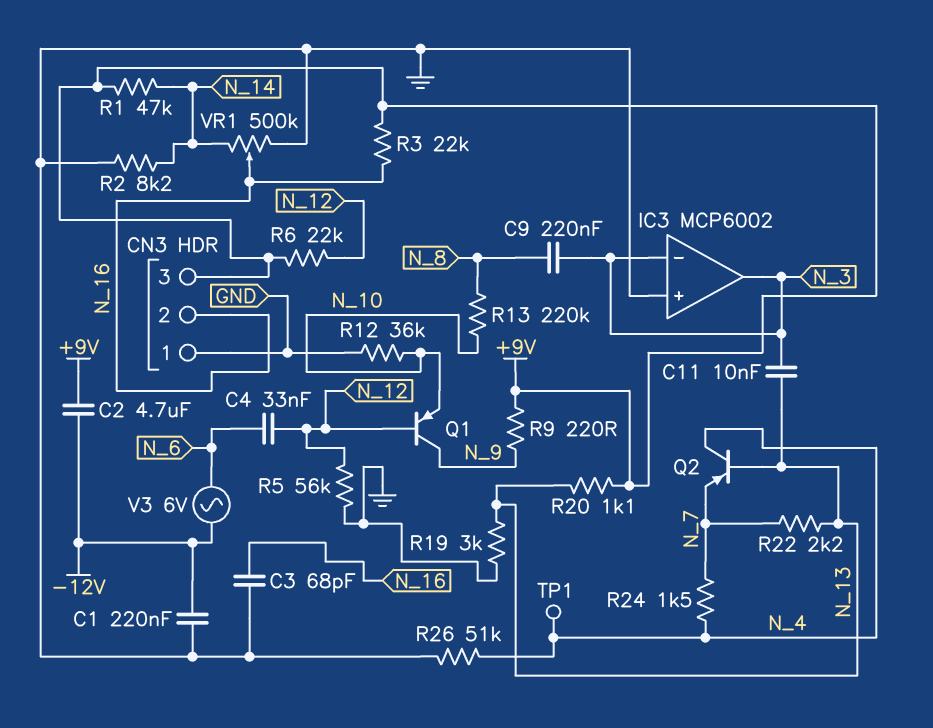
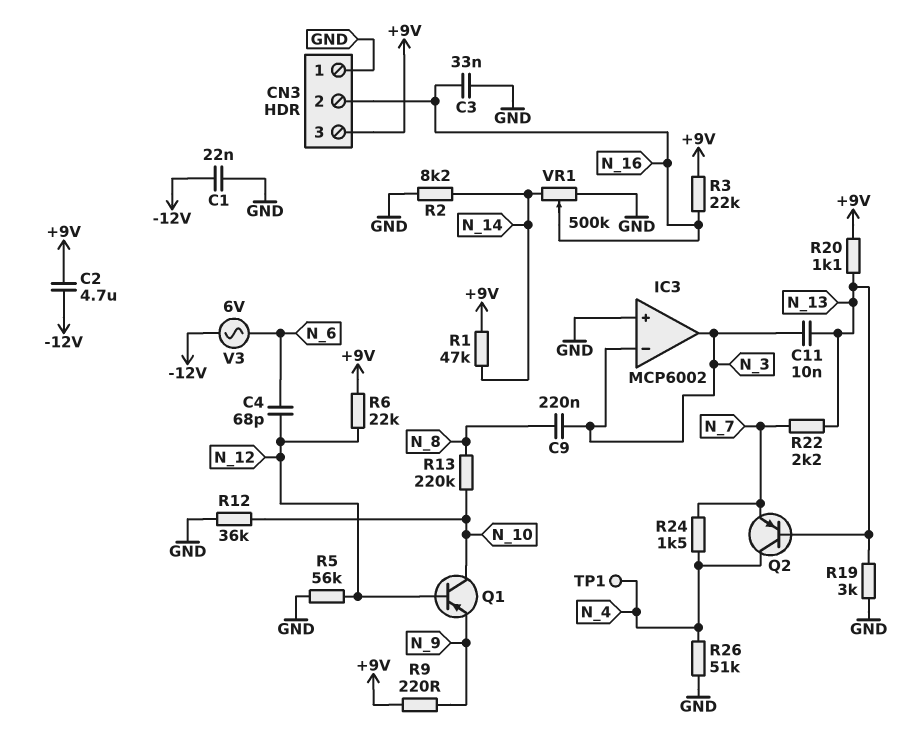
C1: 220nF (-12V, GND) -> 22nF (-12V, GND)
C3: 68pF (GND, N_16) -> 33nF (GND, N_16)
C4: 33nF (N_6, N_12) -> 68pF (N_6, N_12)
Q1: PNP (B N_12, C N_9, E N_10) -> PNP (B N_12, C N_10, E N_9)

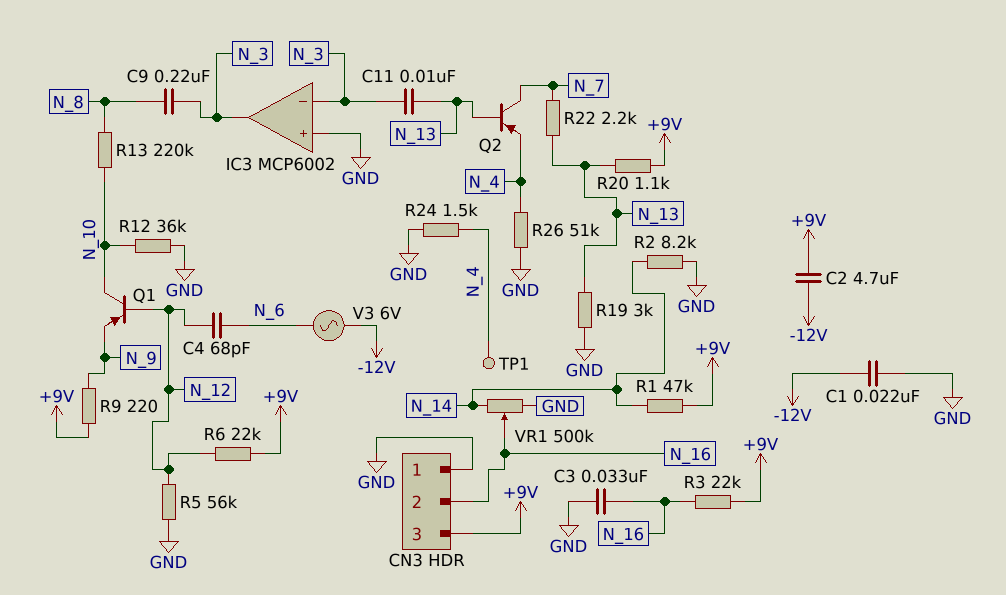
Q2: PNP (B N_13, C N_4, E N_7) -> PNP (B N_13, C N_7, E N_4)
R24: 1.5k (N_4, N_7) -> 1.5k (GND, N_4)

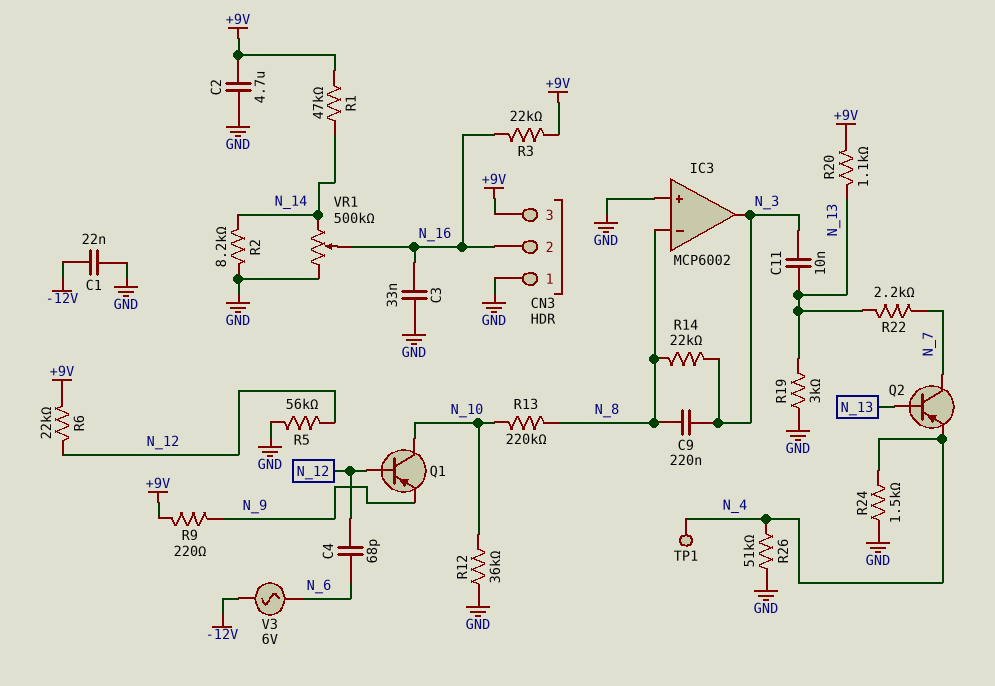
C2: 4.7uF (+9V, -12V) -> 4.7uF (+9V, GND)
IC3 pin in-: N_3 -> N_8
R14: none -> 22k (N_3, N_8)

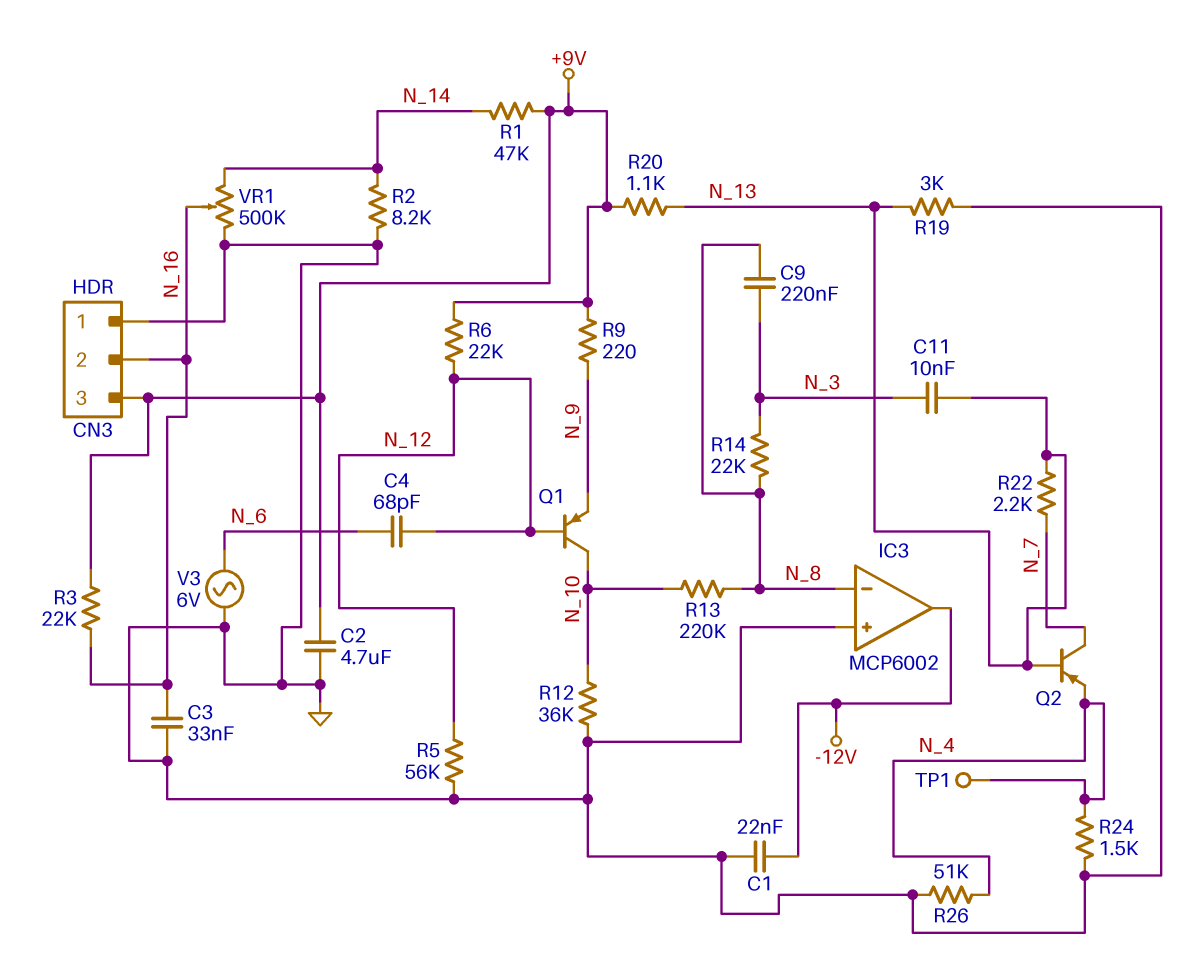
IC3 pin out: N_3 -> -12V
V3: AC 6V (-12V, N_6) -> AC 6V (GND, N_6)

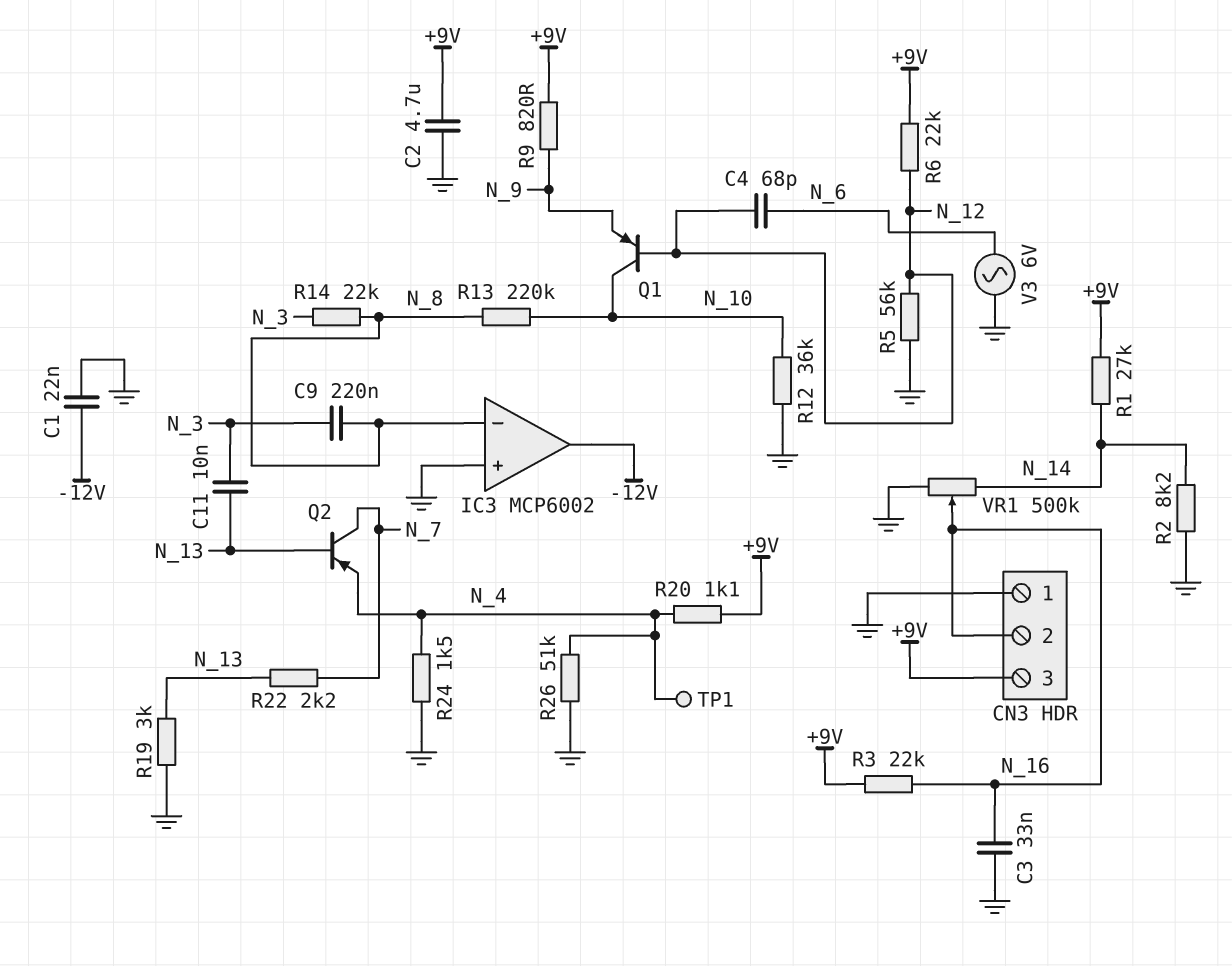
R1: 47k (+9V, N_14) -> 27k (+9V, N_14)
R9: 220 (+9V, N_9) -> 820 (+9V, N_9)
R20: 1.1k (+9V, N_13) -> 1.1k (+9V, N_4)

